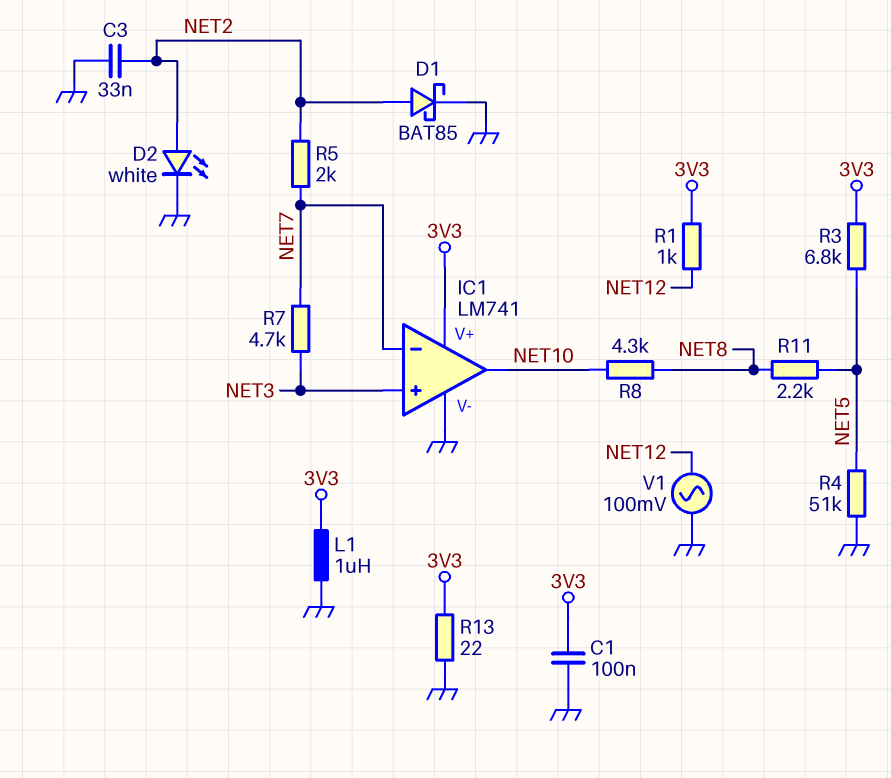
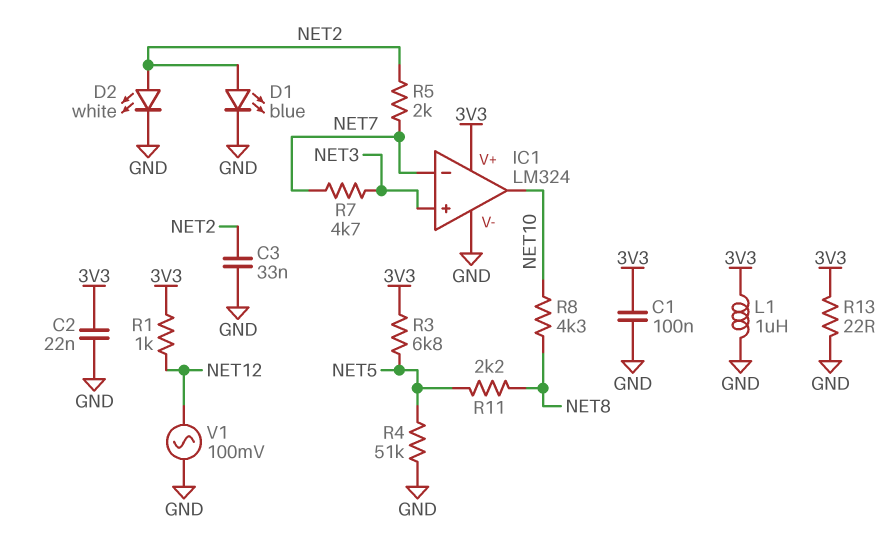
C2: none -> 22nF (3V3, GND)
D1: schottky BAT85 (A NET2, K GND) -> LED blue (A NET2, K GND)
IC1: LM741 -> LM324

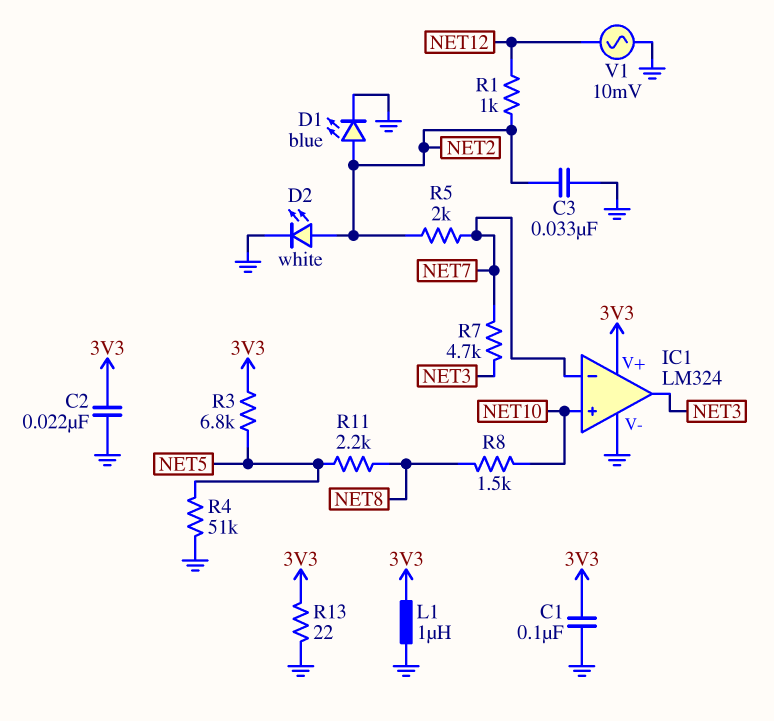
IC1 pin in+: NET3 -> NET10
IC1 pin out: NET10 -> NET3
R1: 1k (3V3, NET12) -> 1k (NET2, NET12)
R8: 4.3k (NET8, NET10) -> 1.5k (NET8, NET10)
V1: AC 100mV (GND, NET12) -> AC 10mV (GND, NET12)

